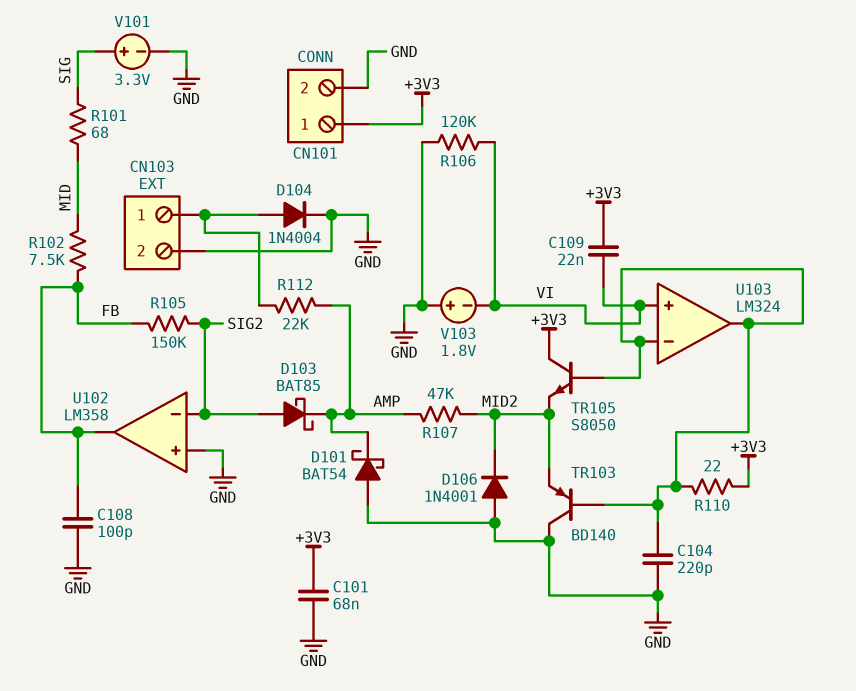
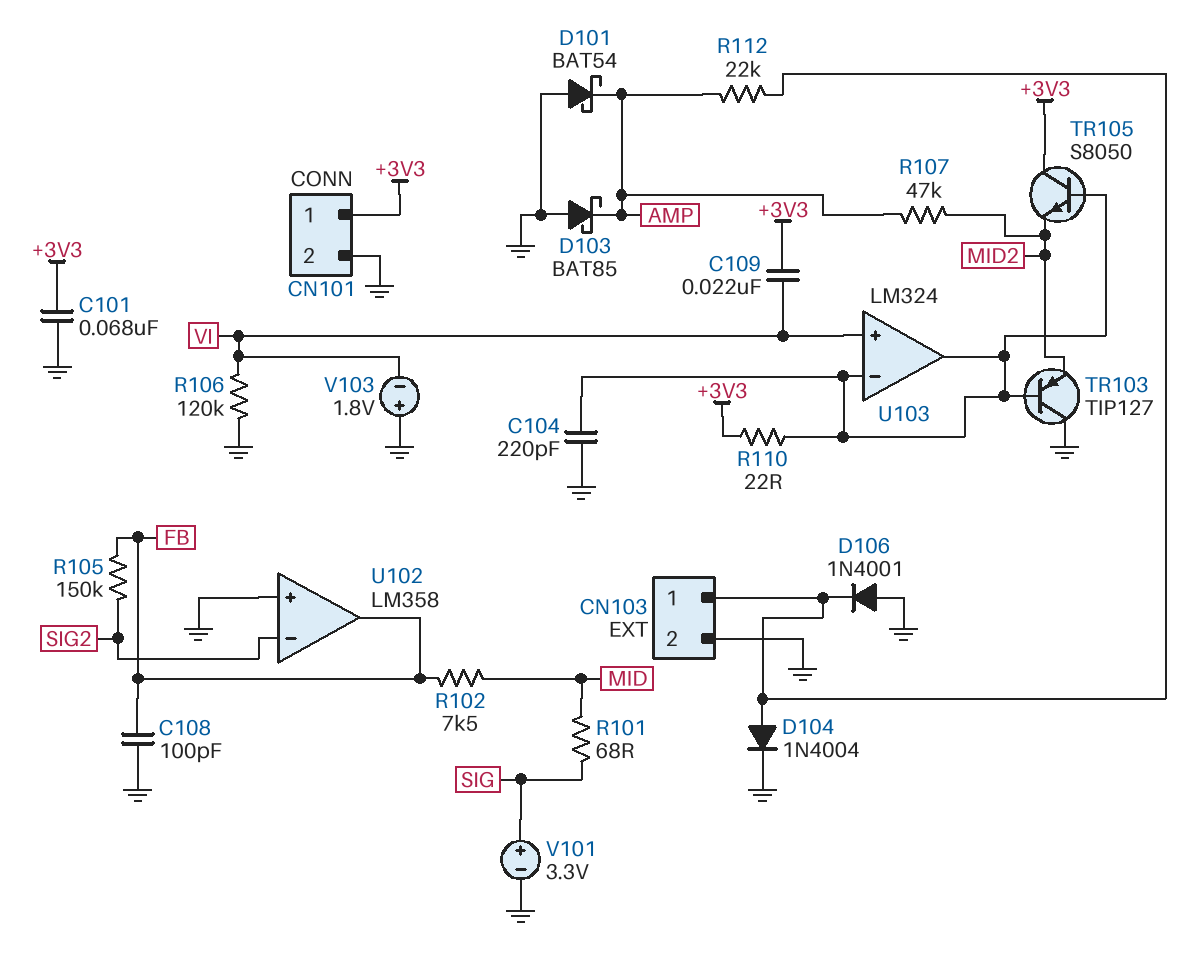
D103: schottky BAT85 (A SIG2, K AMP) -> schottky BAT85 (A GND, K AMP)
D106: diode 1N4001 (A GND, K MID2) -> diode 1N4001 (A GND, K CN103/1)
TR103: PNP BD140 (B U103/in-, C GND, E MID2) -> PNP TIP127 (B U103/in-, C GND, E MID2)

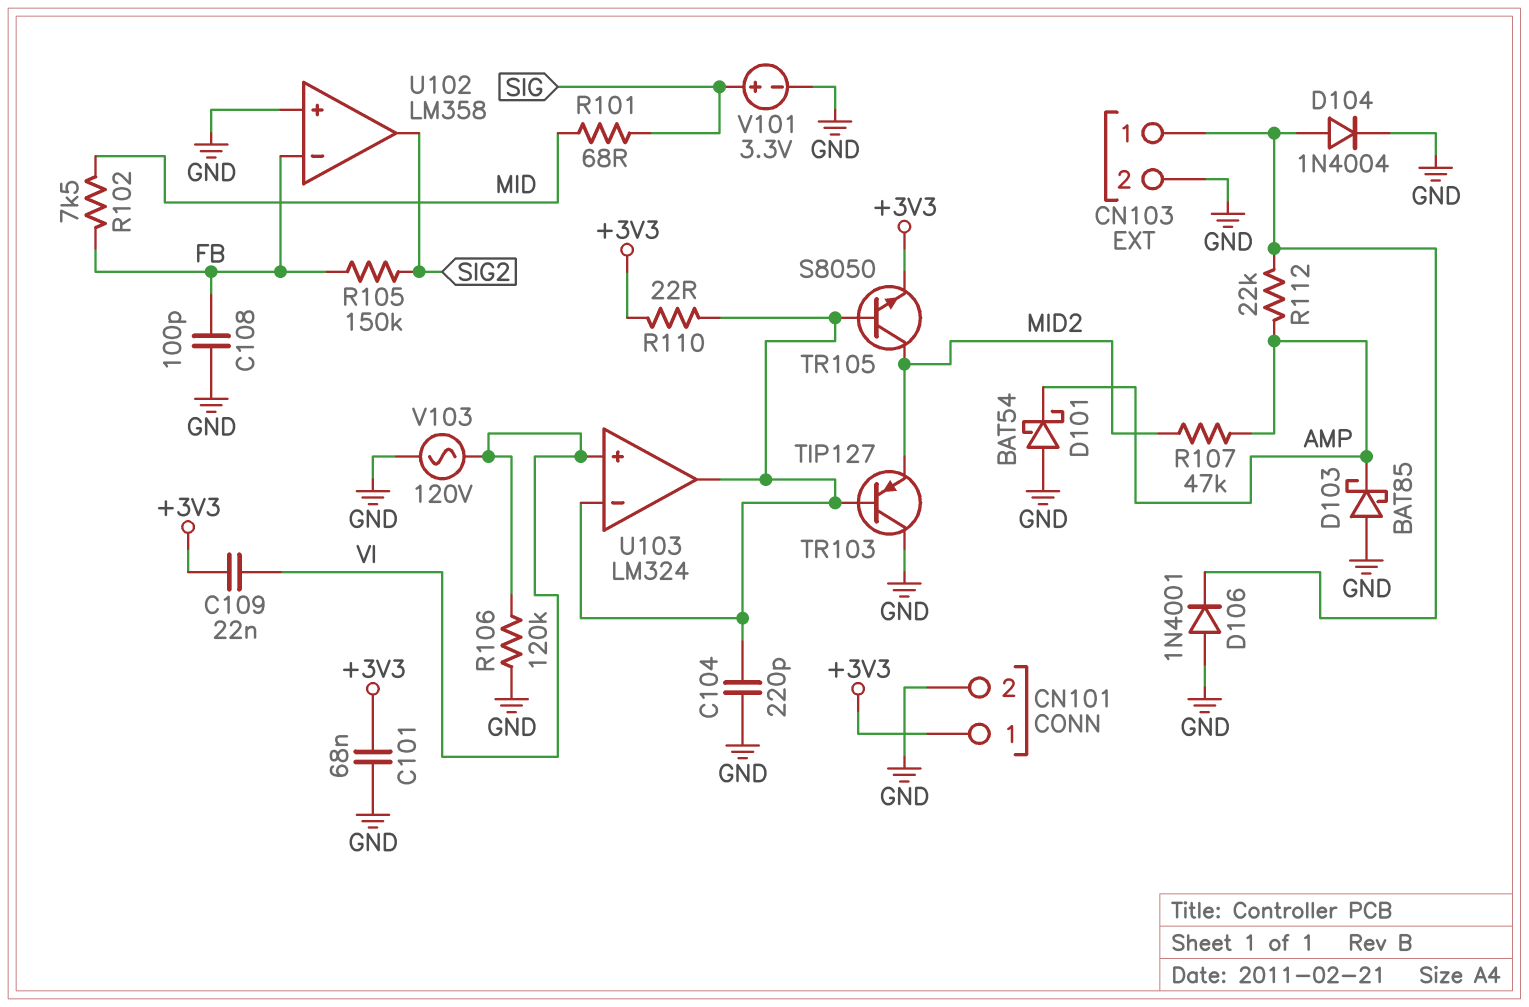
TR105: NPN S8050 (B U103/in-, C +3V3, E MID2) -> NPN S8050 (B U103/in-, C MID2, E +3V3)
U102 pin in-: SIG2 -> FB
U102 pin out: FB -> SIG2
V103: 1.8V (plus GND, minus VI) -> AC 120V (GND, VI)

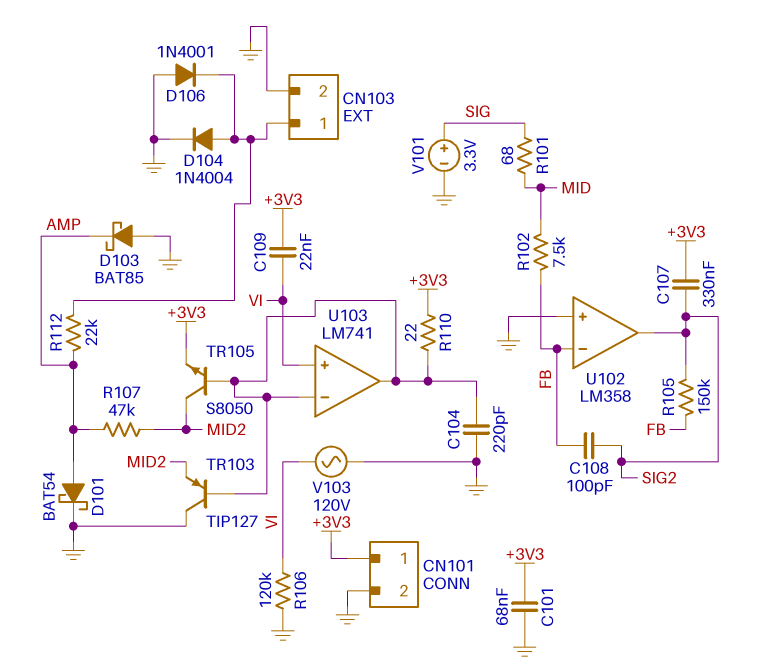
C107: none -> 330nF (+3V3, SIG2)
C108: 100pF (FB, GND) -> 100pF (FB, SIG2)
D101: schottky BAT54 (A GND, K AMP) -> schottky BAT54 (A AMP, K GND)
U103: LM324 -> LM741

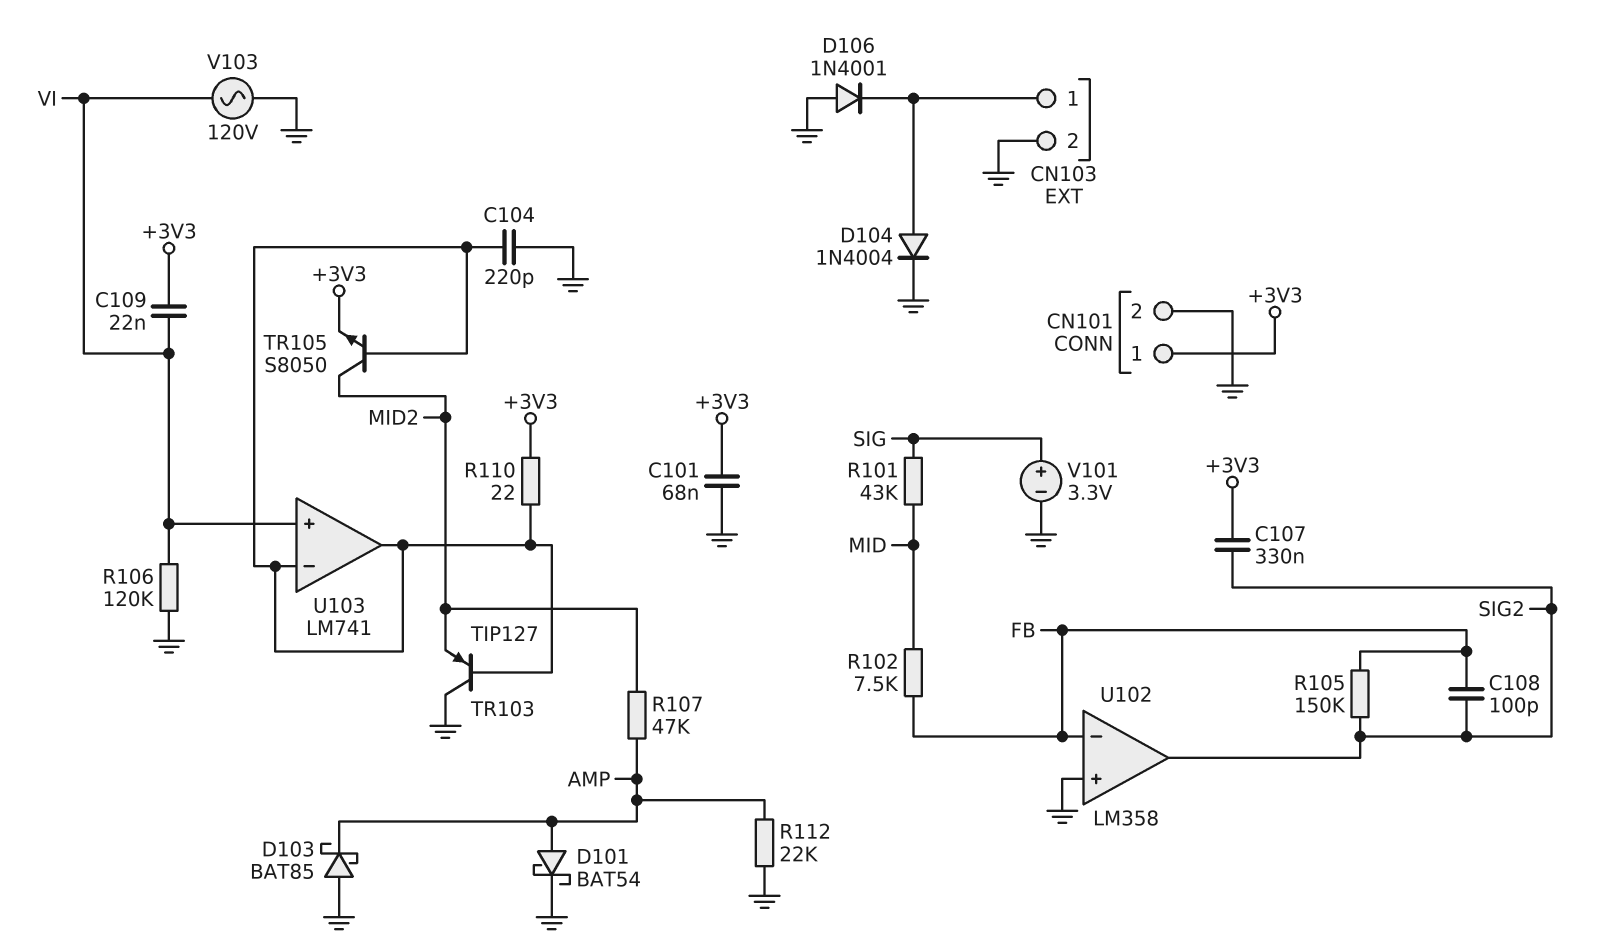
R101: 68 (MID, SIG) -> 43k (MID, SIG)
R112: 22k (AMP, CN103/1) -> 22k (AMP, GND)

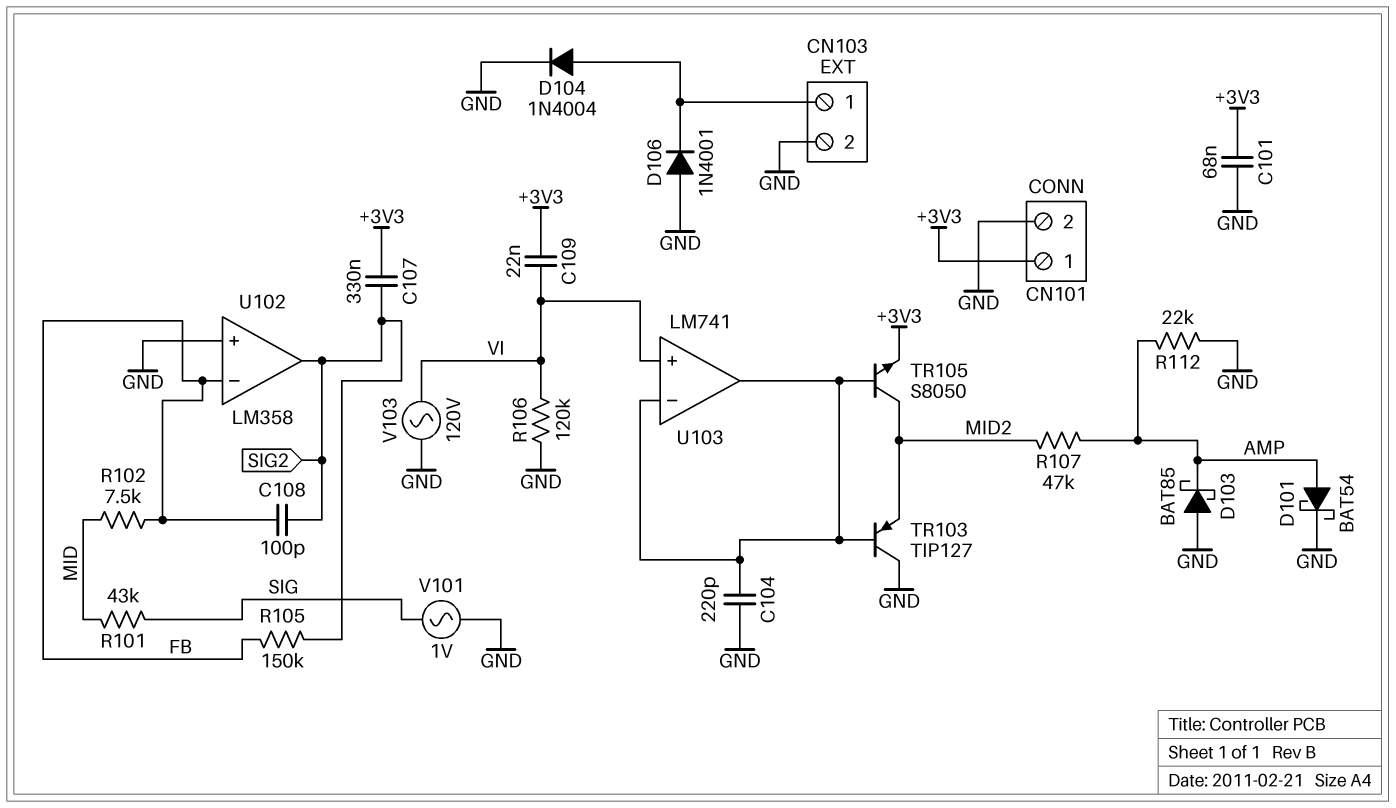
R110: 22 (+3V3, U103/in-) -> none
V101: 3.3V (plus SIG, minus GND) -> AC 1V (GND, SIG)

